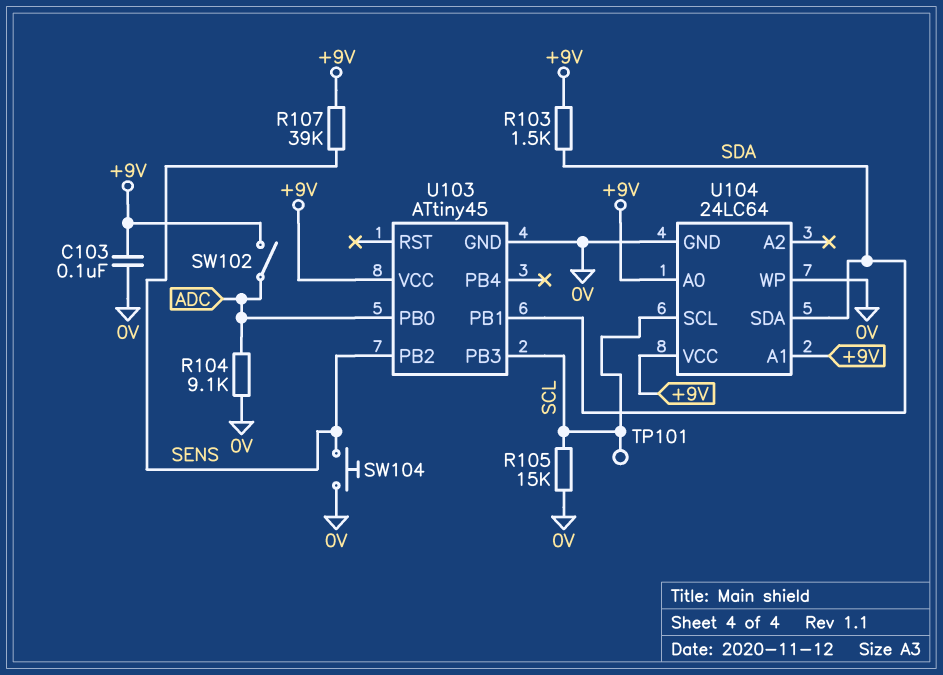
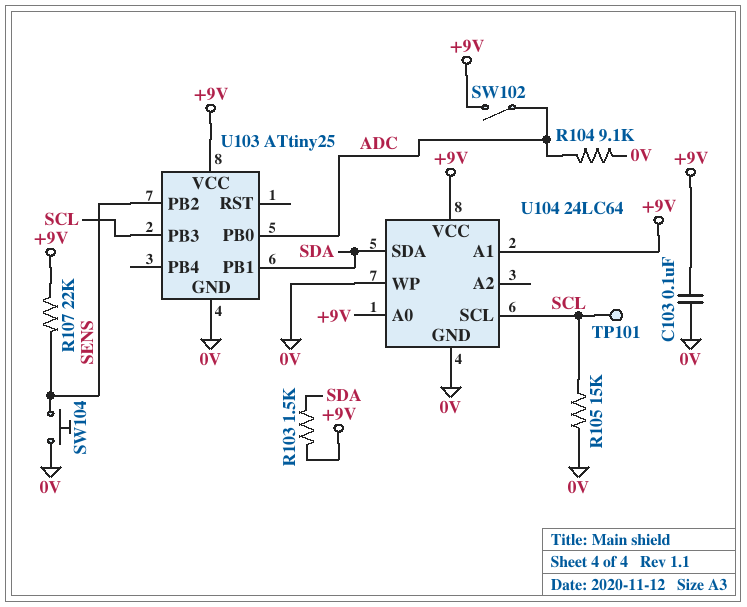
R107: 39k (+9V, SENS) -> 22k (+9V, SENS)
U103: ATtiny45 -> ATtiny25

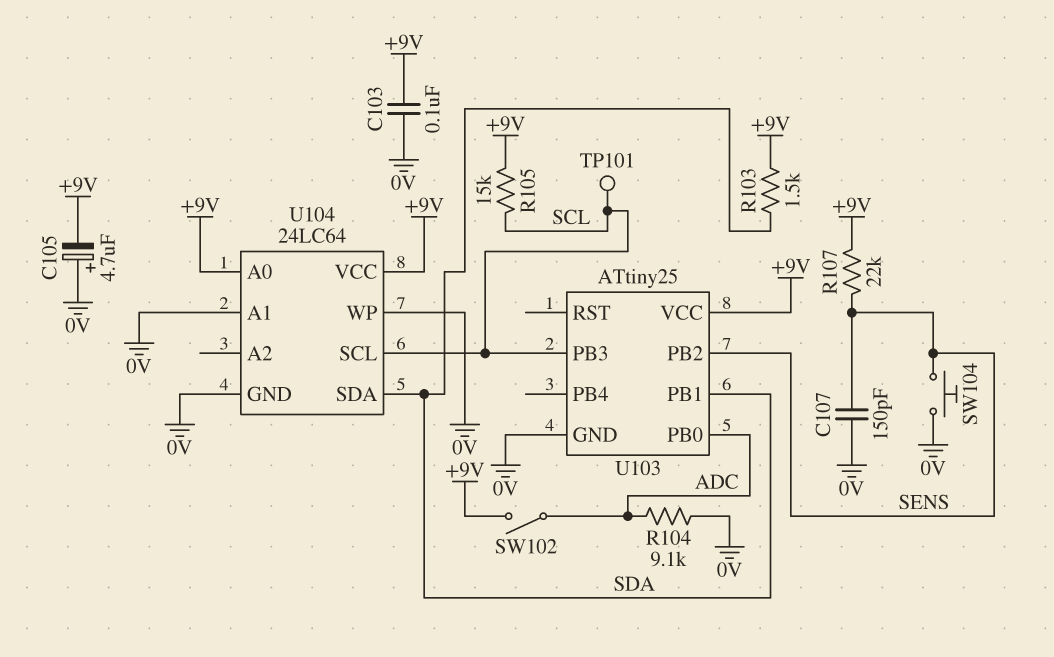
C105: none -> 4.7uF (plus 0V, minus +9V)
C107: none -> 150pF (0V, SENS)
R105: 15k (0V, SCL) -> 15k (+9V, SCL)
U104 pin A1: +9V -> 0V

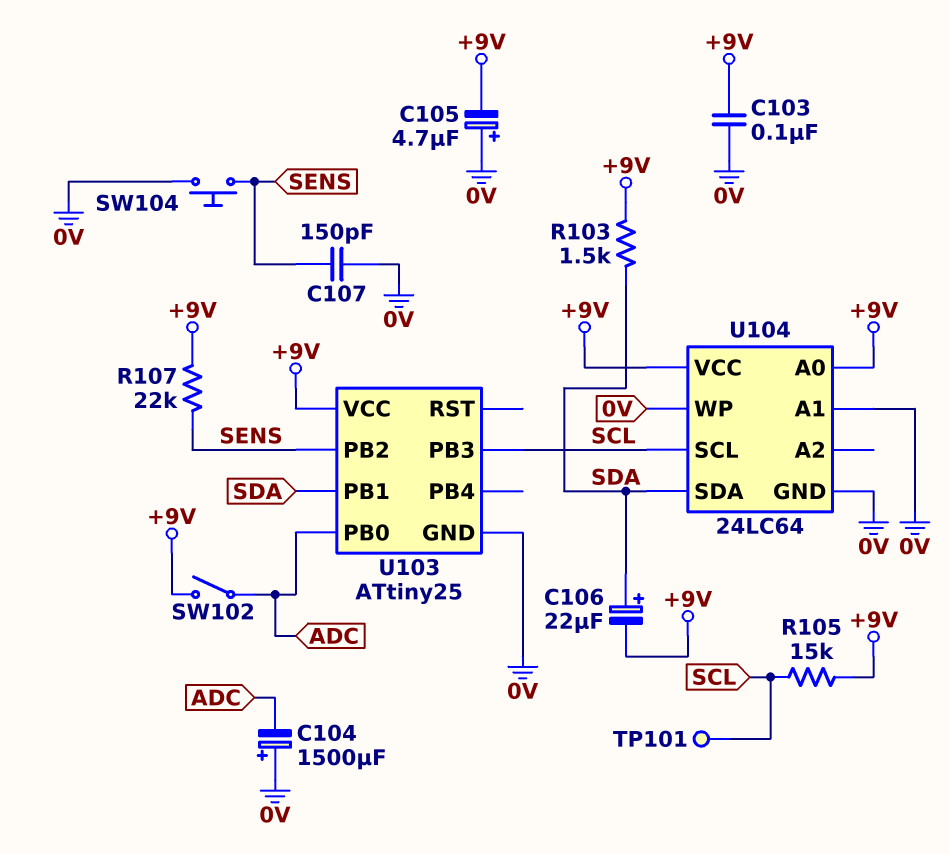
C104: none -> 1500uF (plus 0V, minus ADC)
C106: none -> 22uF (plus SDA, minus +9V)
R104: 9.1k (0V, ADC) -> none

